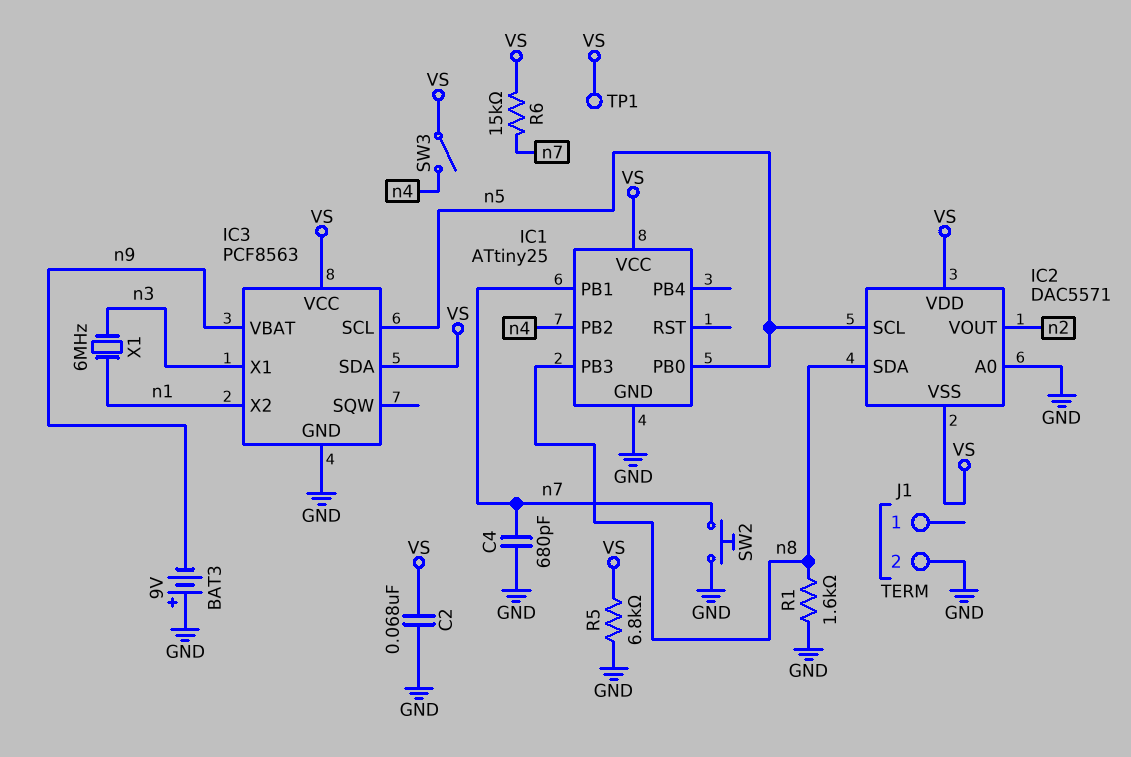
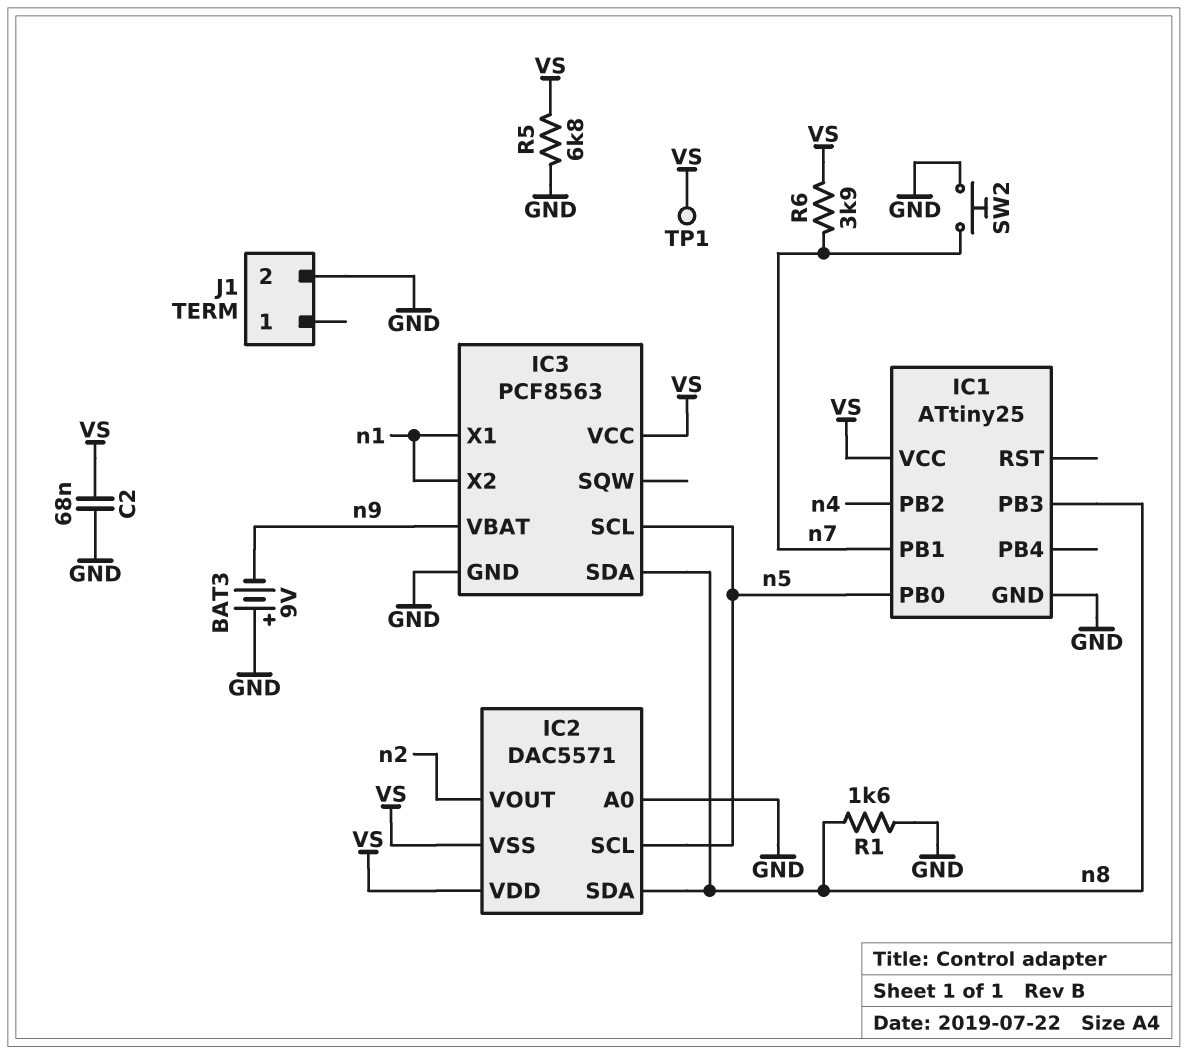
C4: 680pF (GND, n7) -> none
IC3 pin SDA: VS -> n8
IC3 pin X1: n3 -> n1
R6: 15k (VS, n7) -> 3.9k (VS, n7)
SW3: switch (VS, n4) -> none
X1: 6MHz (n1, n3) -> none

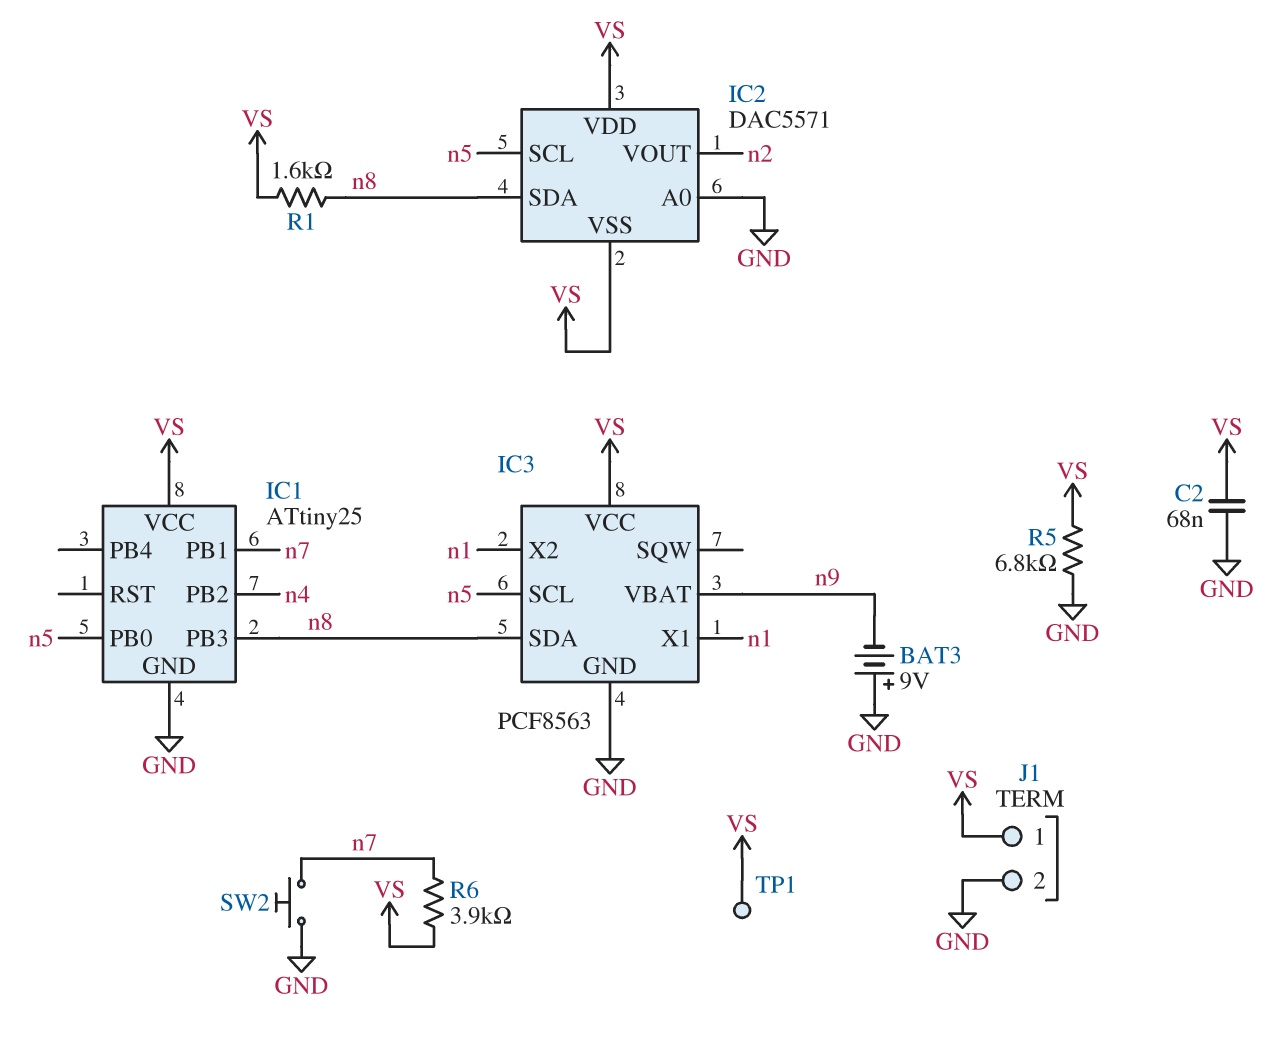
J1 pin 1: none -> VS
R1: 1.6k (GND, n8) -> 1.6k (VS, n8)

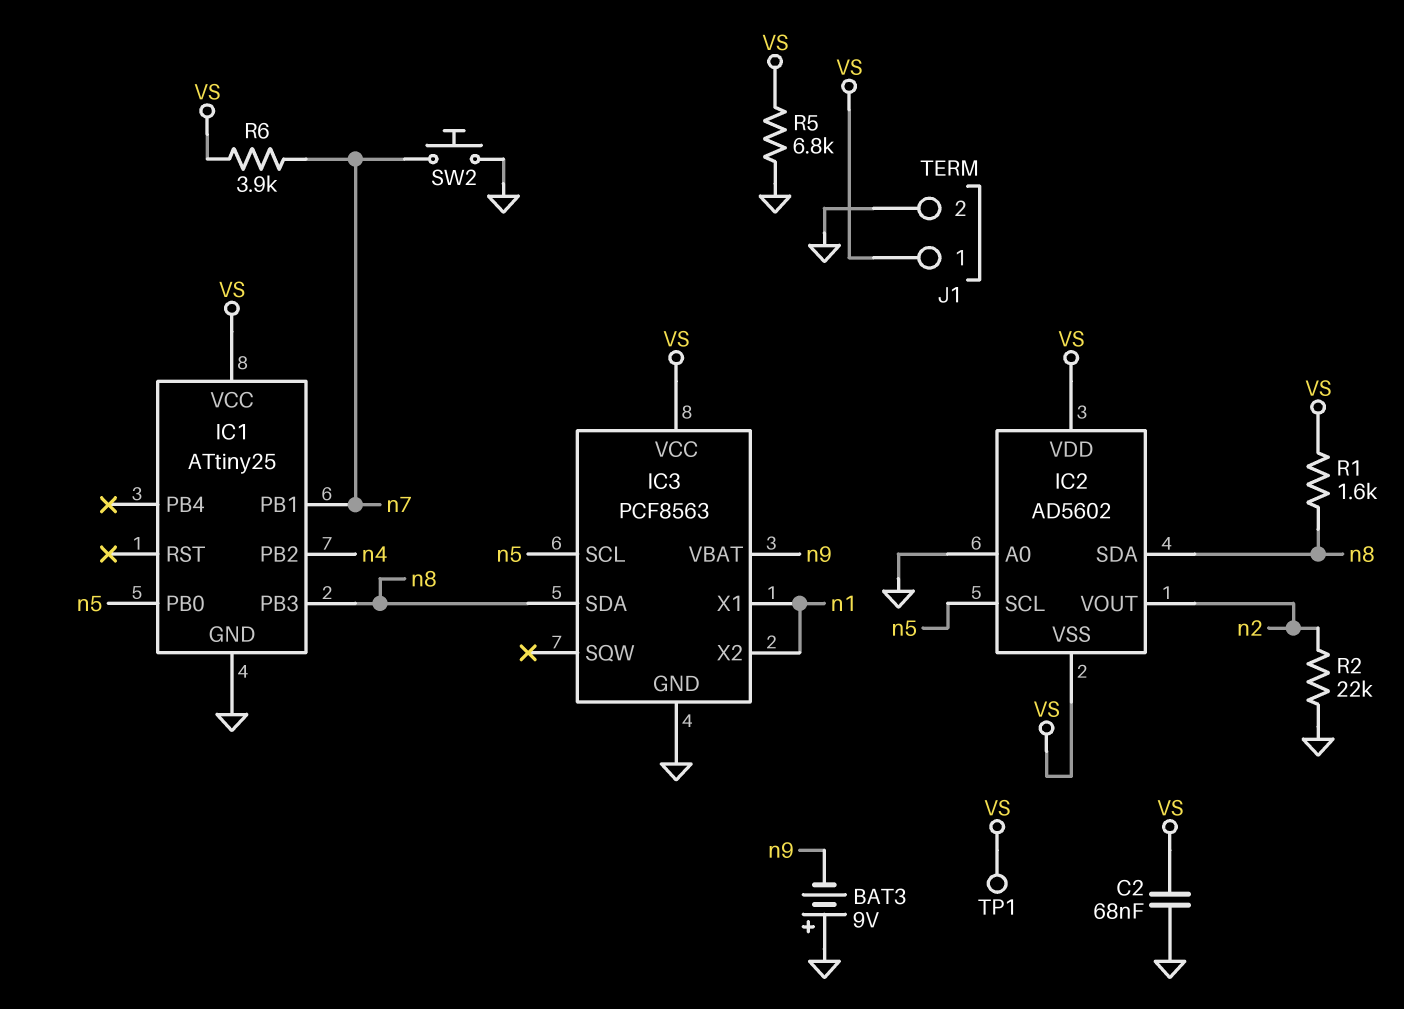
IC2: DAC5571 -> AD5602
R2: none -> 22k (GND, n2)

